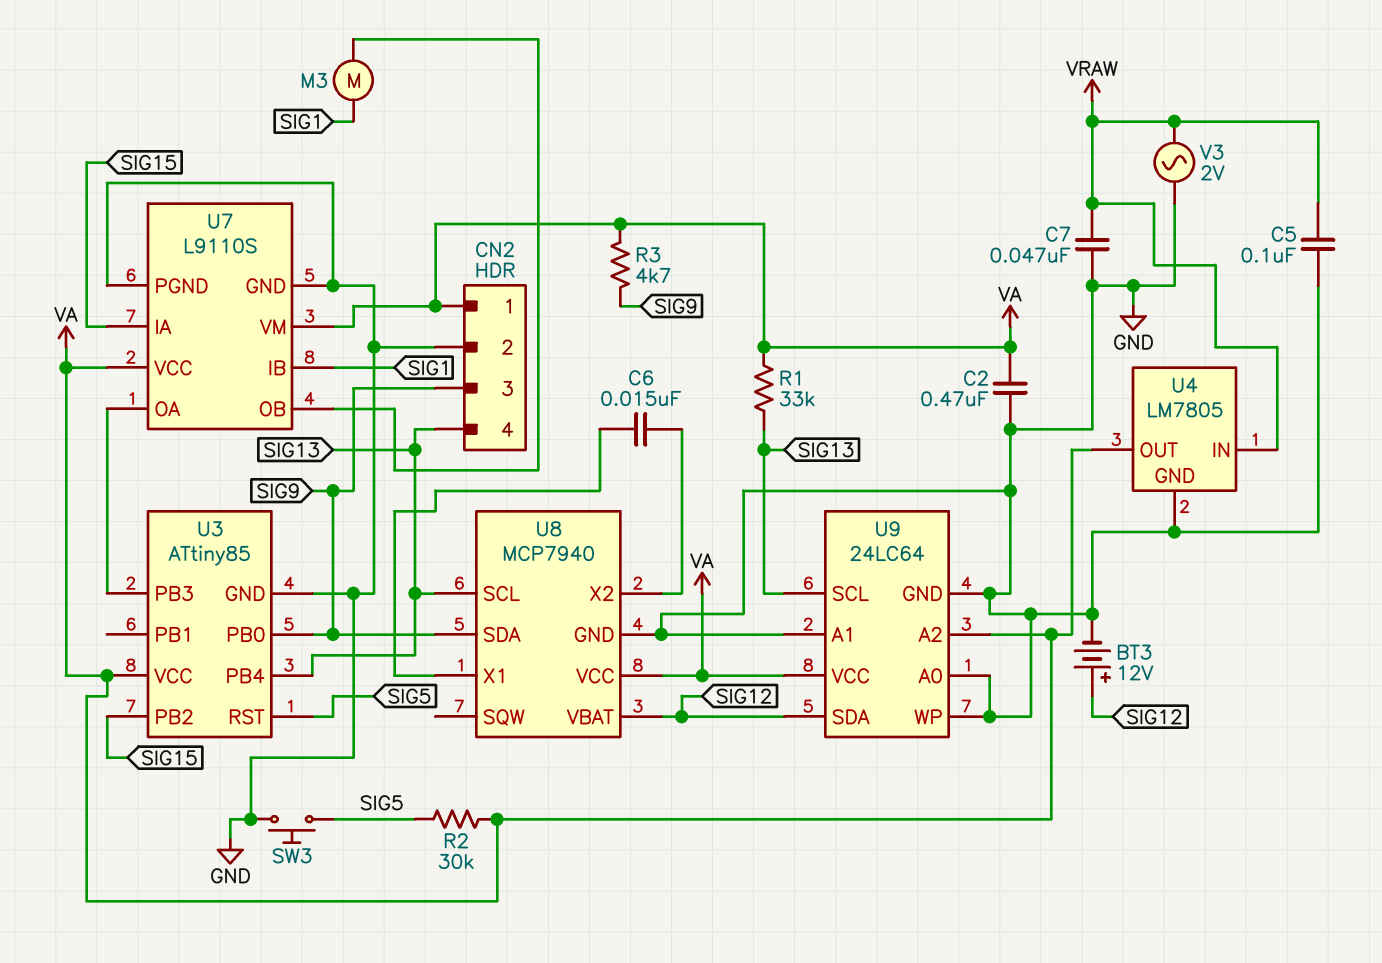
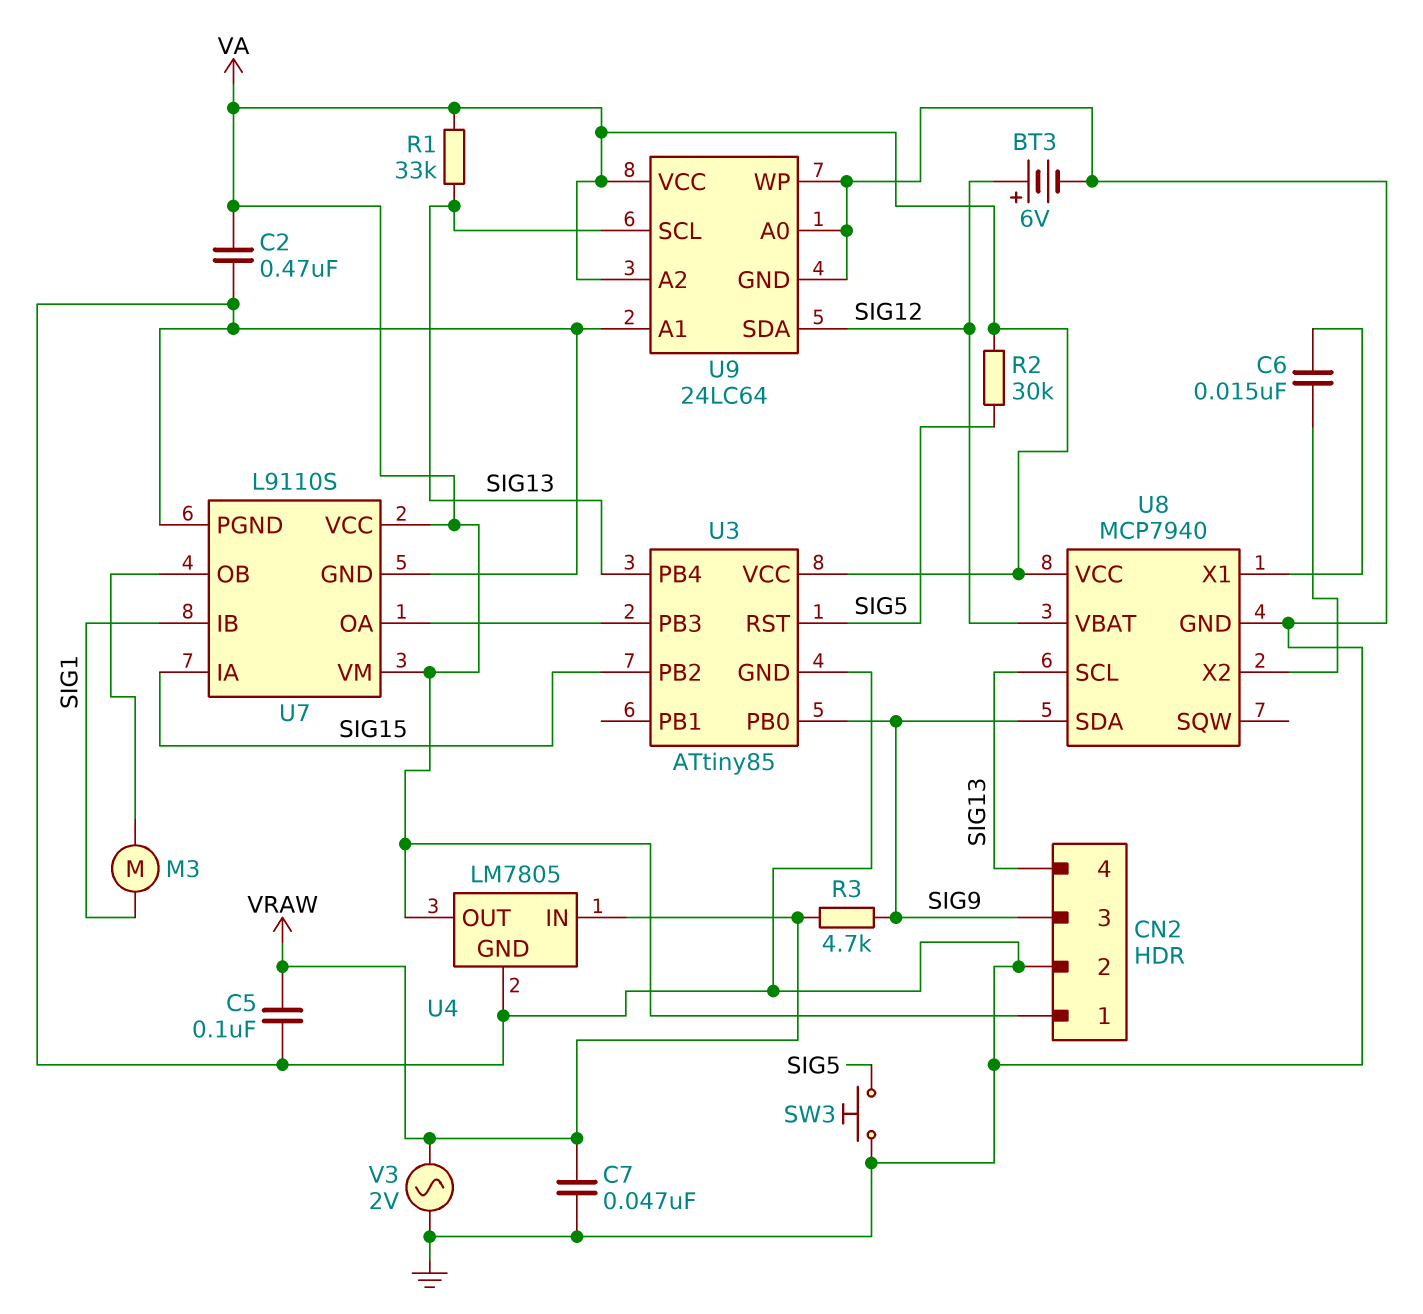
BT3: 12V (plus SIG12, minus GND) -> 6V (plus SIG12, minus GND)
R3: 4.7k (SIG9, VA) -> 4.7k (SIG9, VRAW)

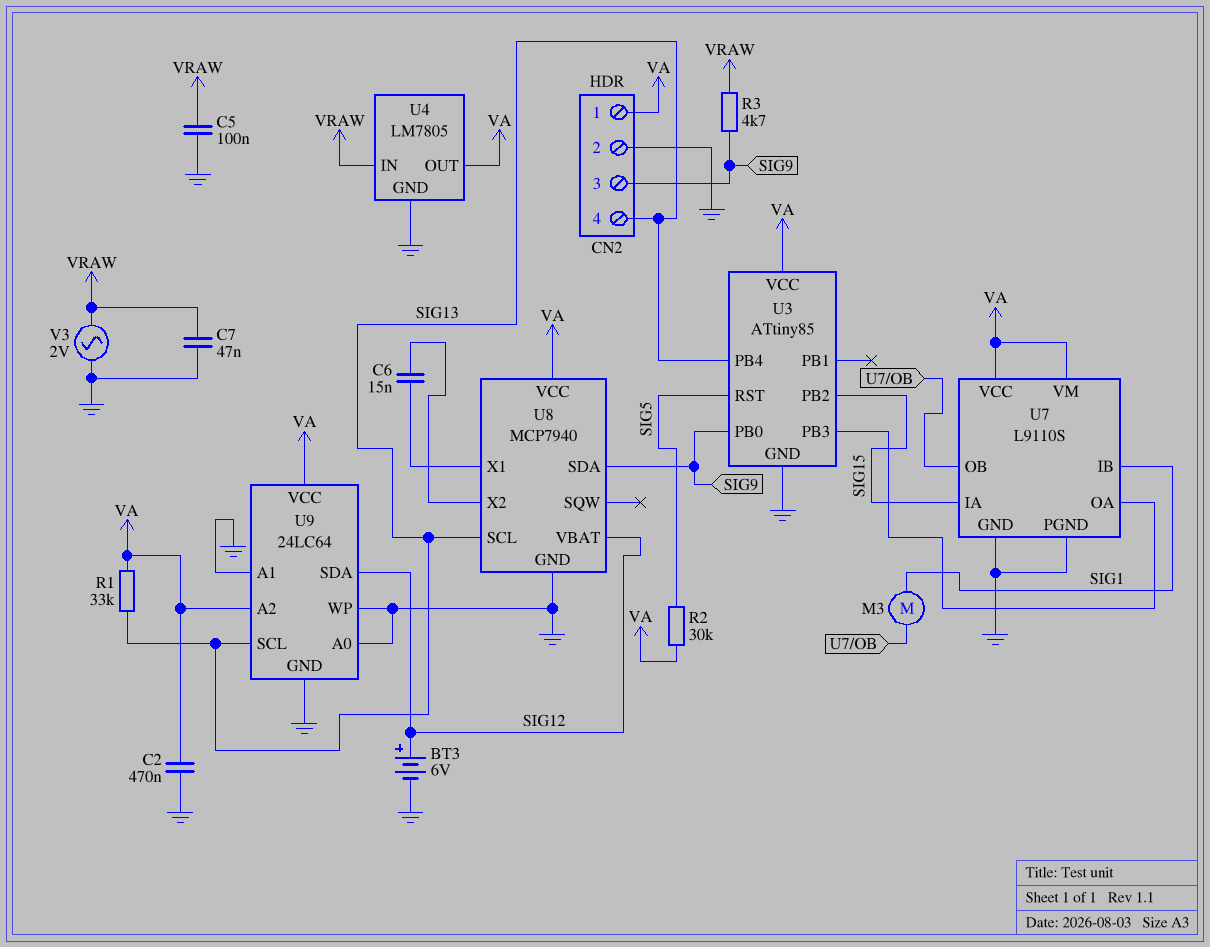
SW3: button (GND, SIG5) -> none

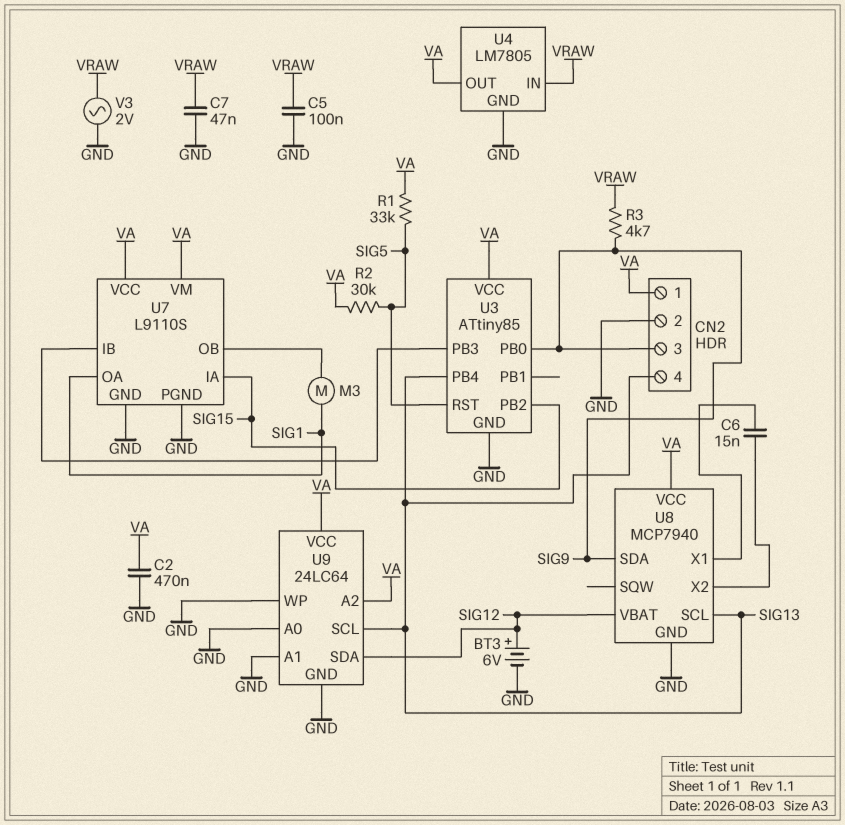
R1: 33k (SIG13, VA) -> 33k (SIG5, VA)
U7 pin IB: SIG1 -> U3/PB3
U7 pin OA: U3/PB3 -> SIG1

